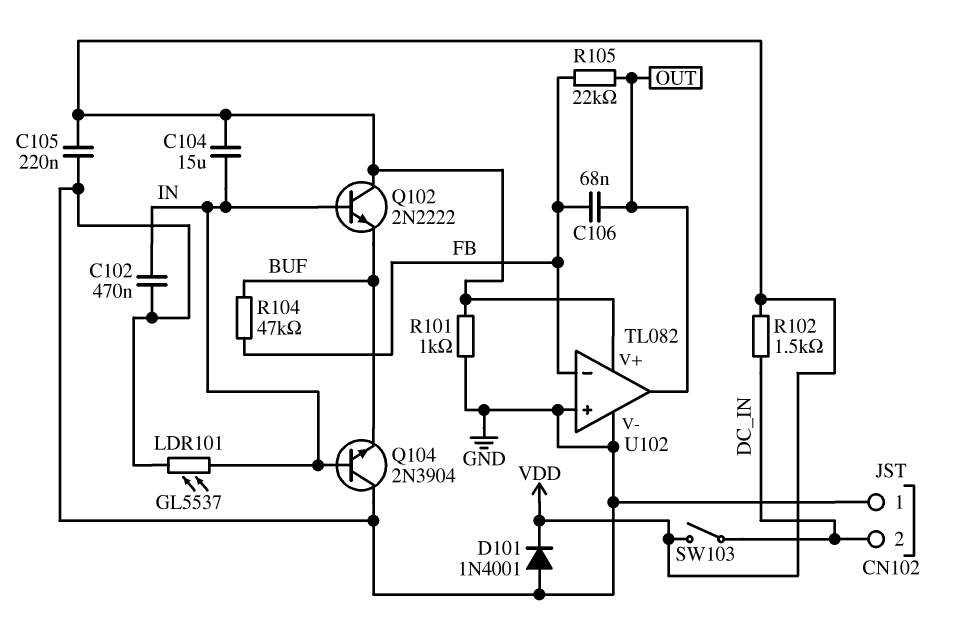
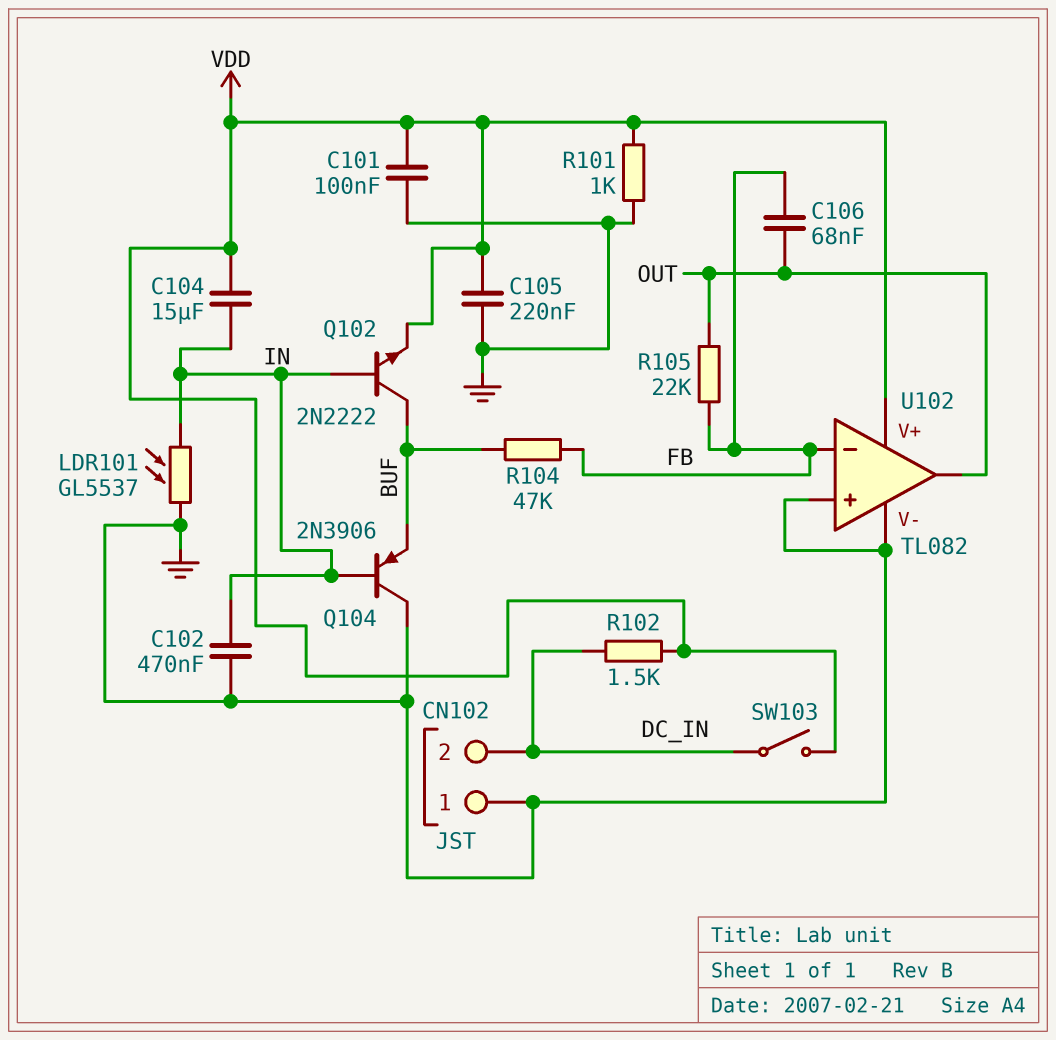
C101: none -> 100nF (GND, VDD)
D101: diode 1N4001 (A GND, K VDD) -> none
Q102: NPN 2N2222 (B IN, C VDD, E BUF) -> NPN 2N2222 (B IN, C BUF, E VDD)
Q104: NPN 2N3904 (B IN, C GND, E BUF) -> PNP 2N3906 (B IN, C GND, E BUF)

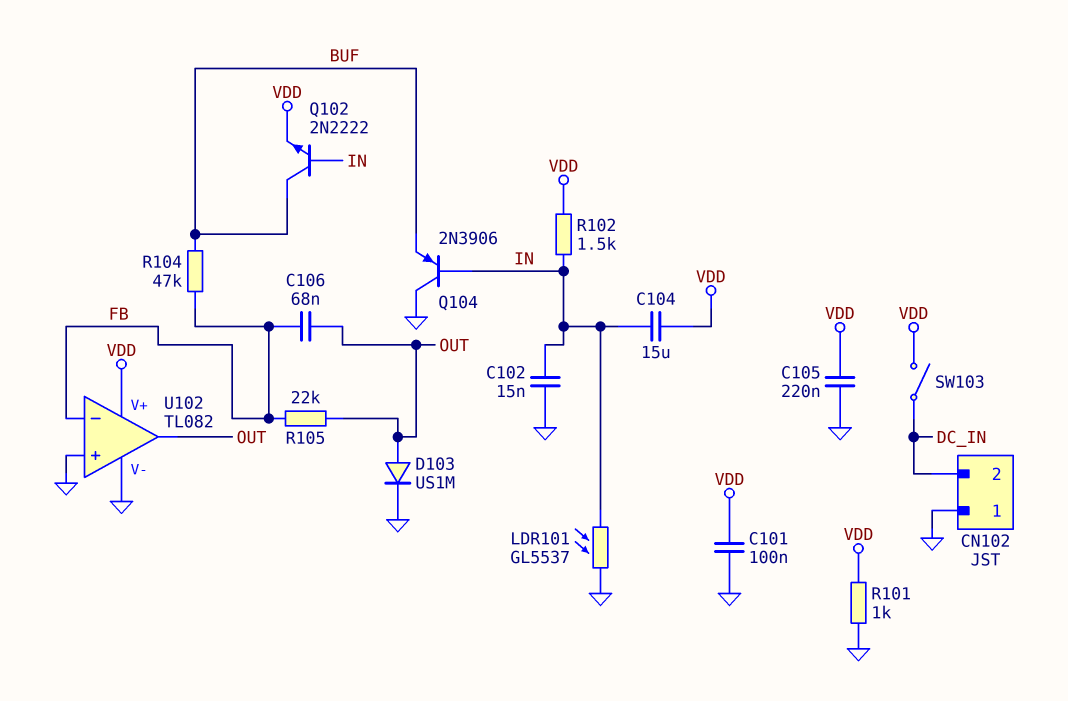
C102: 470nF (GND, IN) -> 15nF (GND, IN)
D103: none -> diode US1M (A OUT, K GND)
R102: 1.5k (DC_IN, VDD) -> 1.5k (IN, VDD)

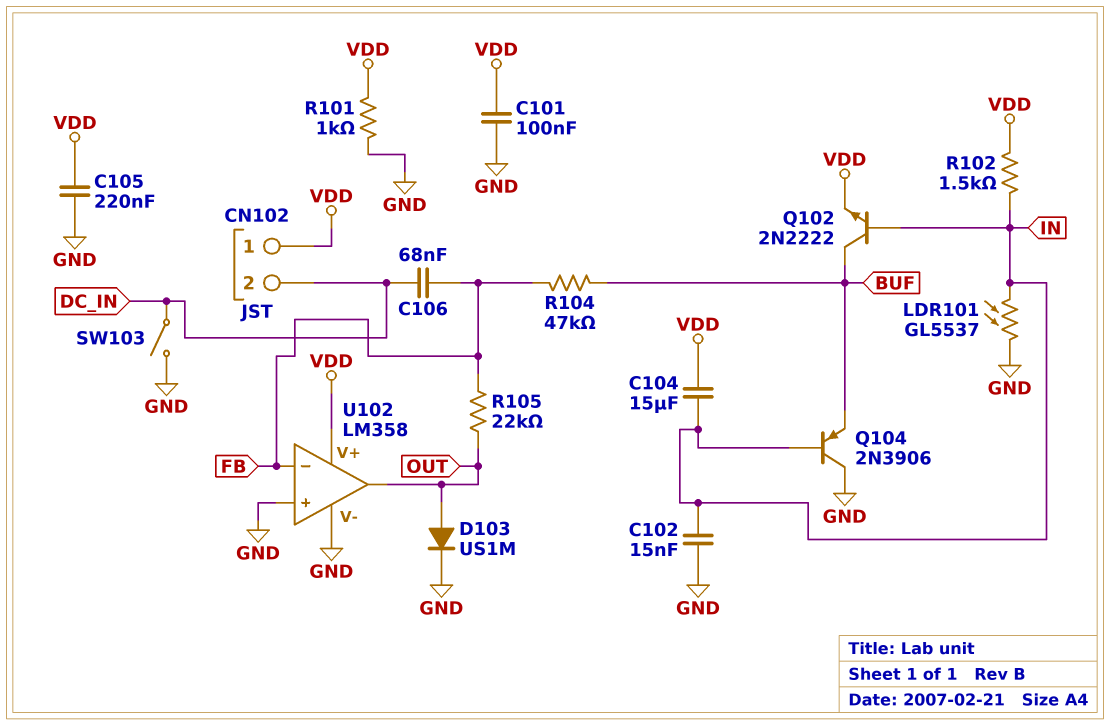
C106: 68nF (FB, OUT) -> 68nF (DC_IN, FB)
CN102 pin 1: GND -> VDD
SW103: switch (DC_IN, VDD) -> switch (DC_IN, GND)
U102: TL082 -> LM358

